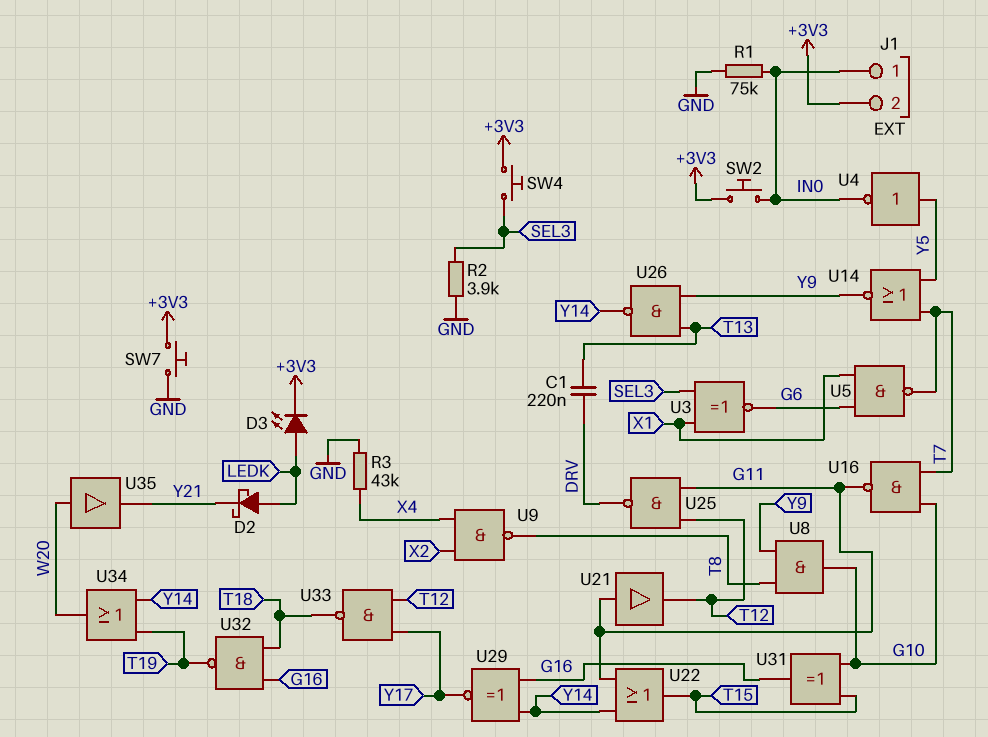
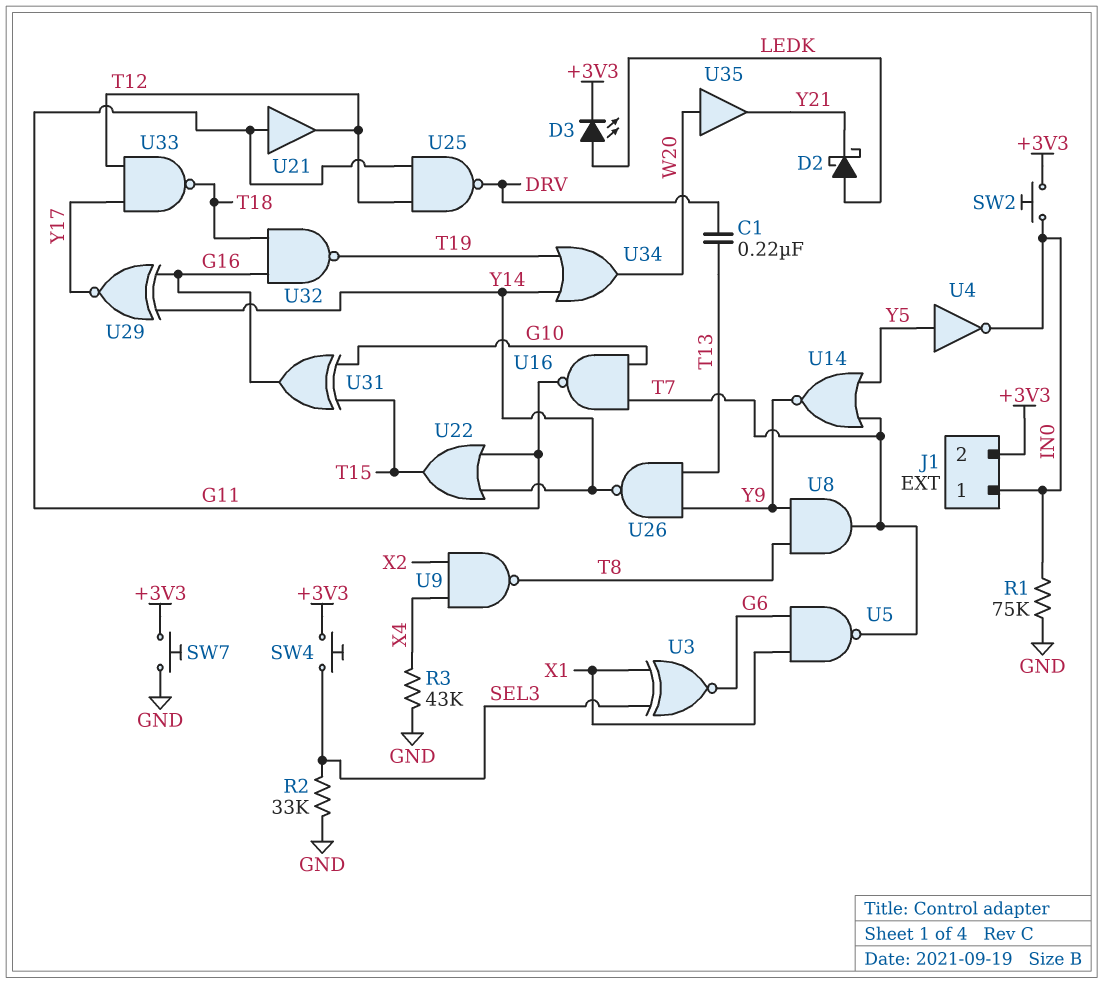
R2: 3.9k (GND, SEL3) -> 33k (GND, SEL3)
U8: AND (in T8, in Y9, out G10) -> AND (in T8, in Y9, out T7)

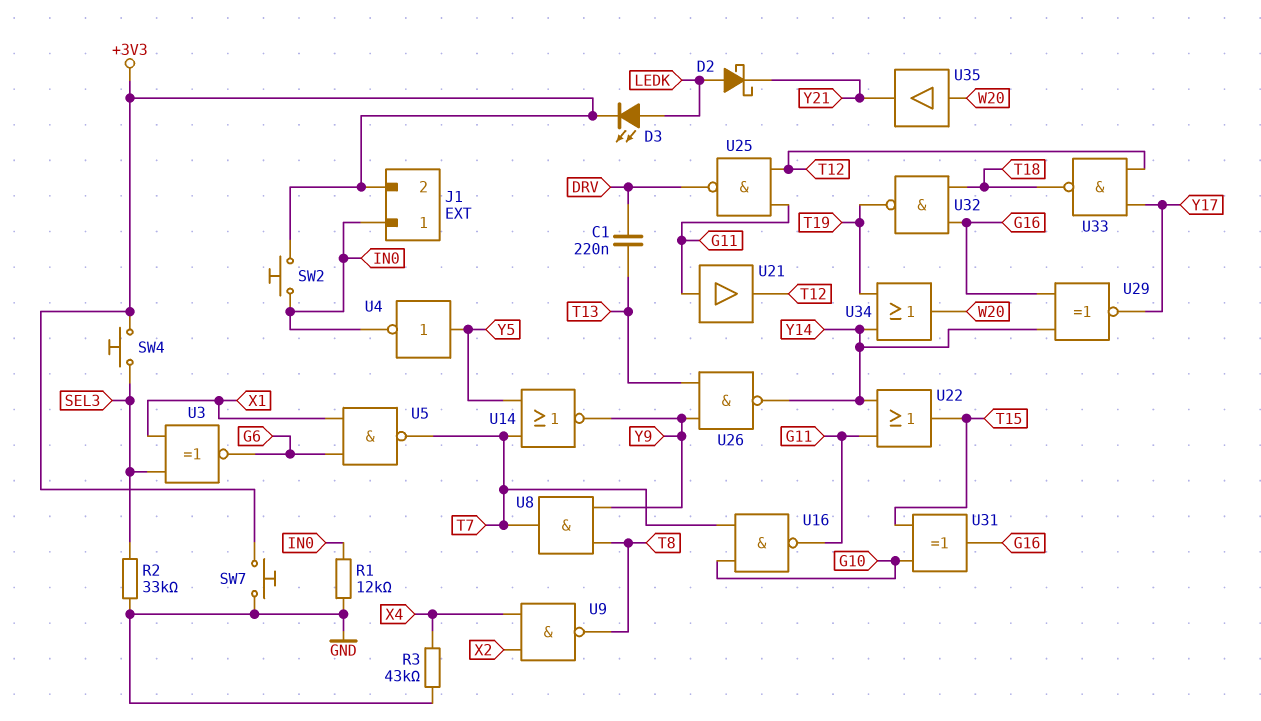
R1: 75k (GND, IN0) -> 12k (GND, IN0)

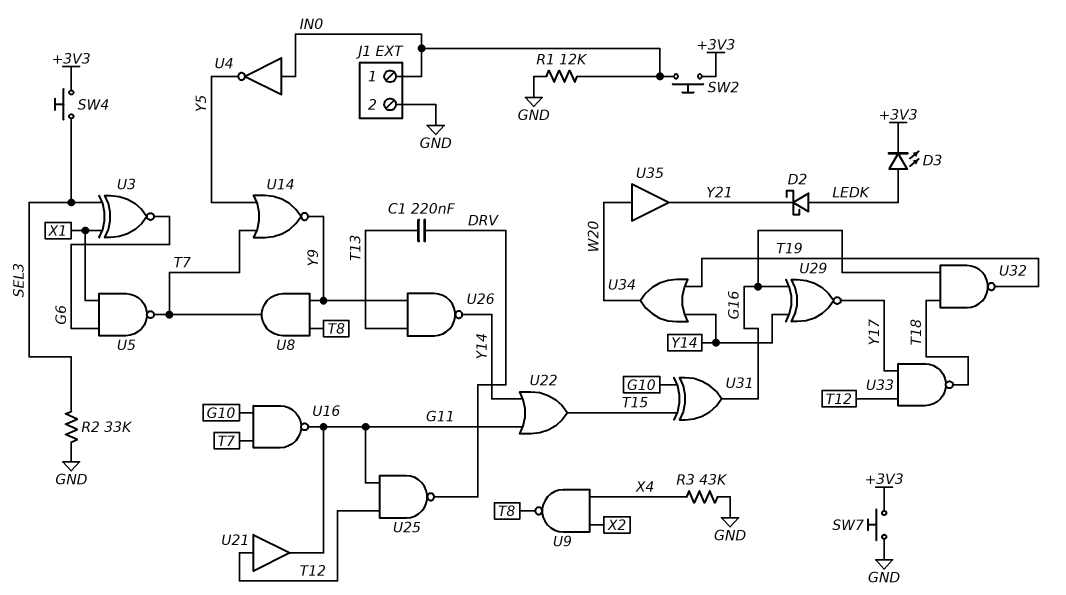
J1 pin 2: +3V3 -> GND
U4: NOT (in Y5, out IN0) -> NOT (in IN0, out Y5)
U21: buffer (in G11, out T12) -> buffer (in T12, out G11)

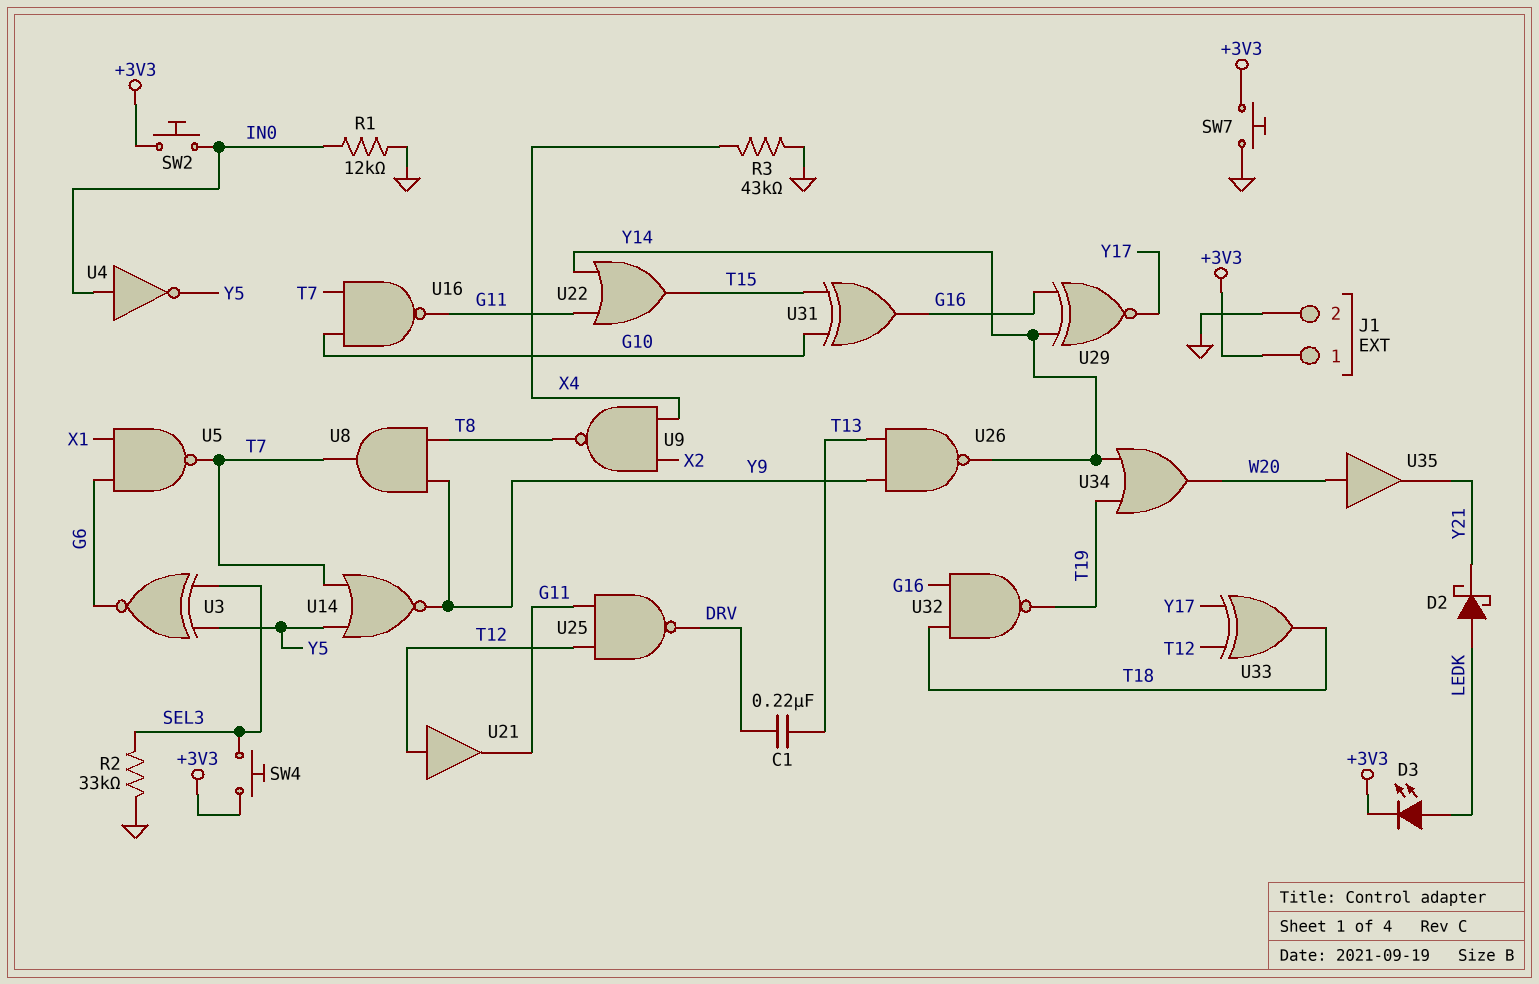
J1 pin 1: IN0 -> +3V3
U3: XNOR (in SEL3, in X1, out G6) -> XNOR (in SEL3, in Y5, out G6)
U33: NAND (in T12, in Y17, out T18) -> XOR (in T12, in Y17, out T18)

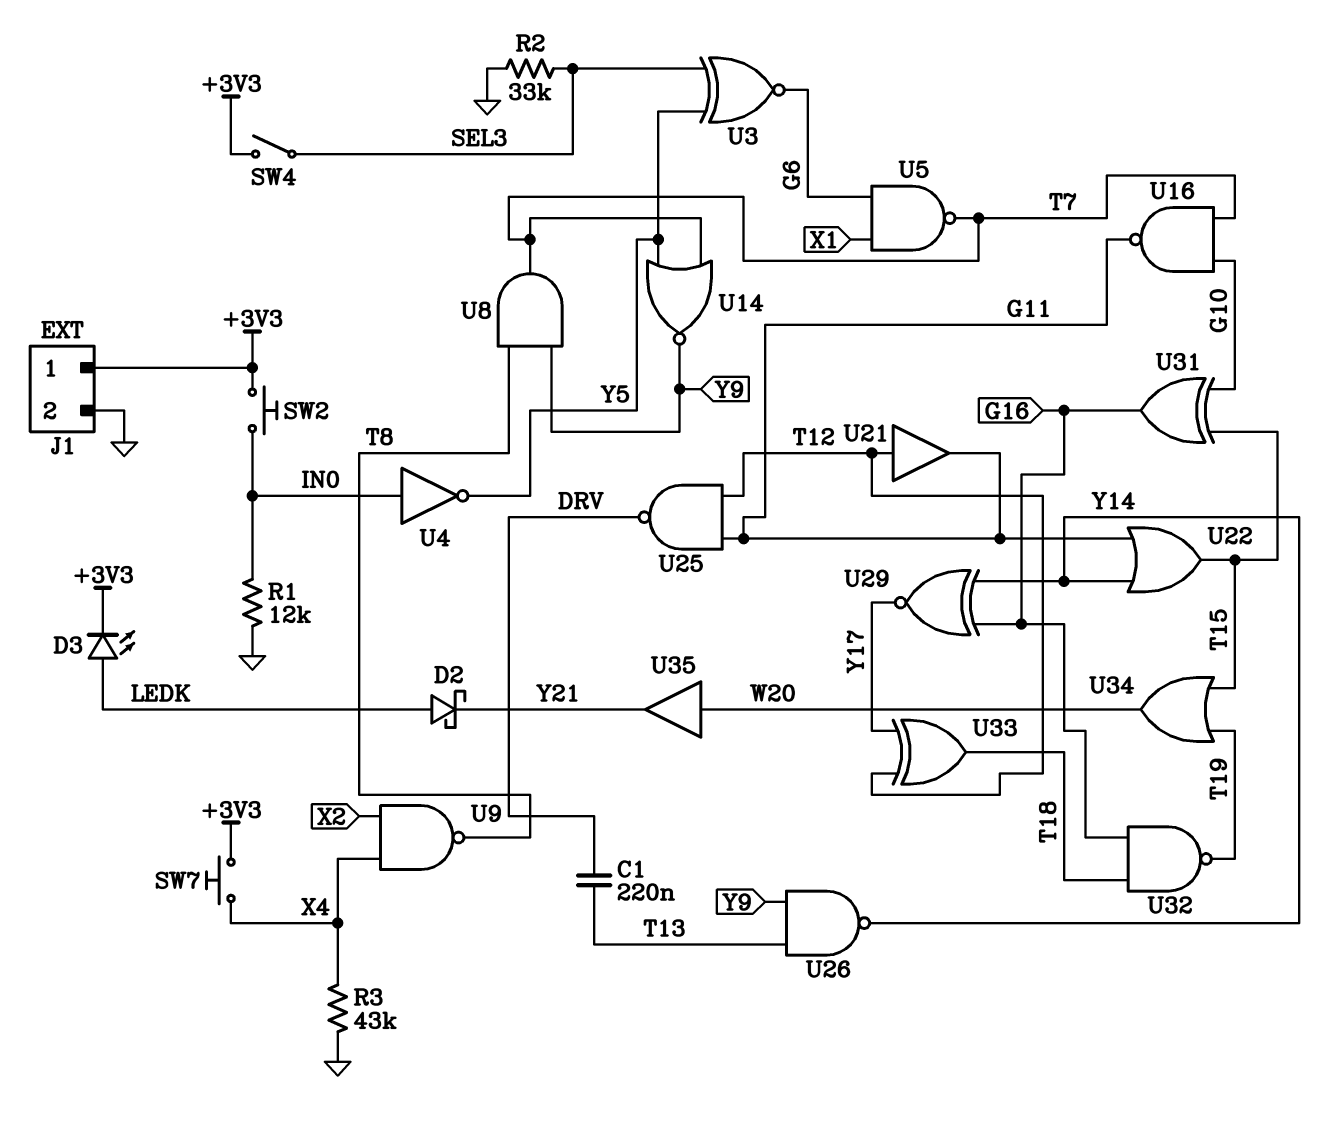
SW4: button (+3V3, SEL3) -> switch (+3V3, SEL3)
SW7: button (+3V3, GND) -> button (+3V3, X4)
U34: OR (in T19, in Y14, out W20) -> OR (in T15, in T19, out W20)

